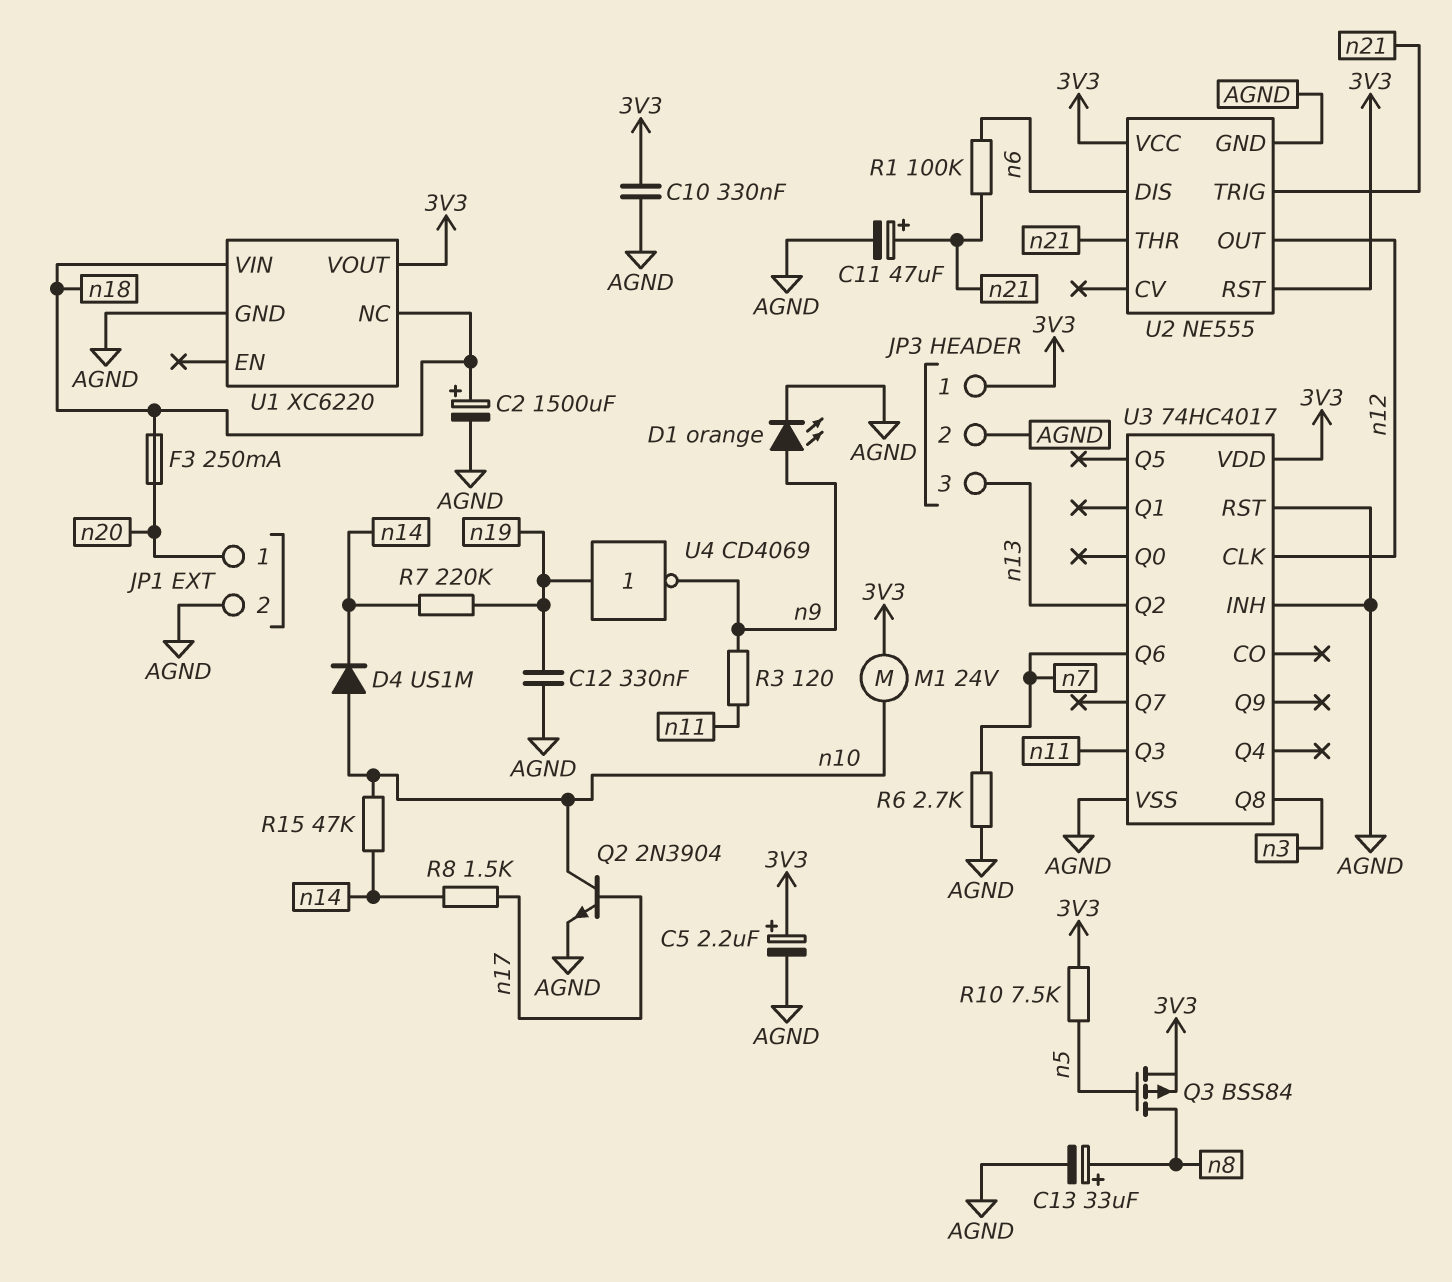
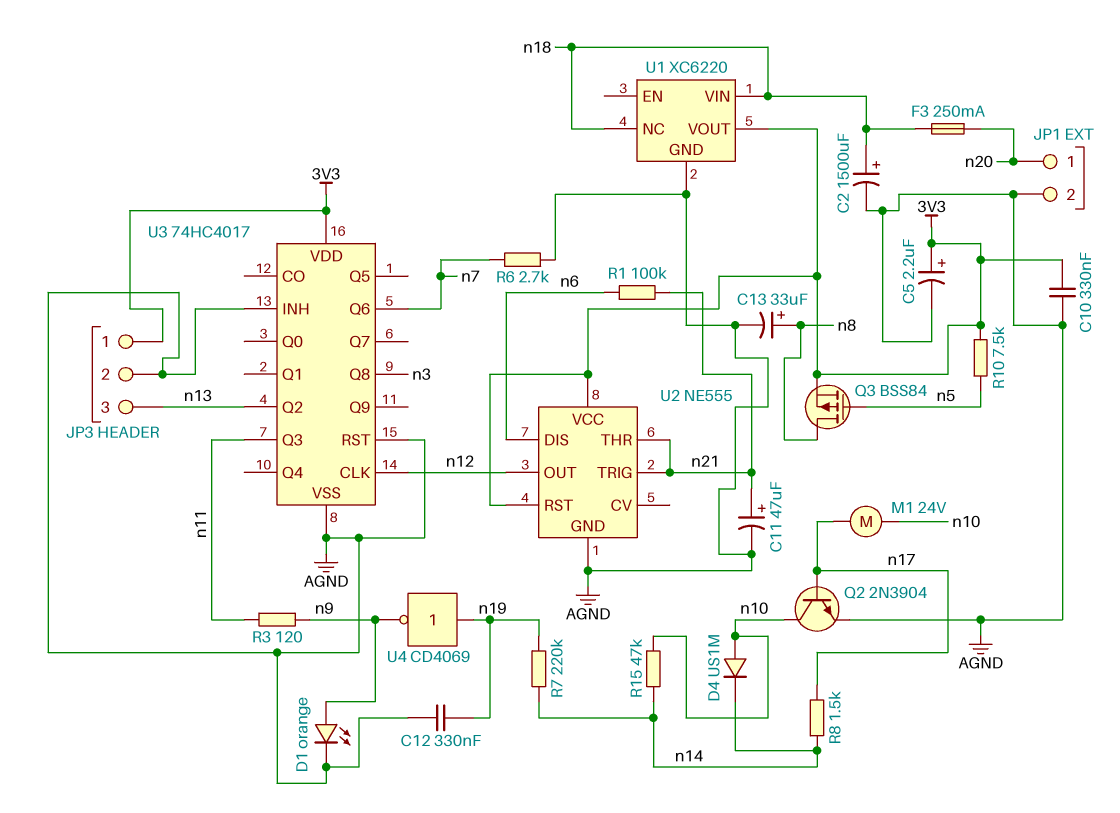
M1: motor 24V (3V3, n10) -> motor 24V (n10, n17)

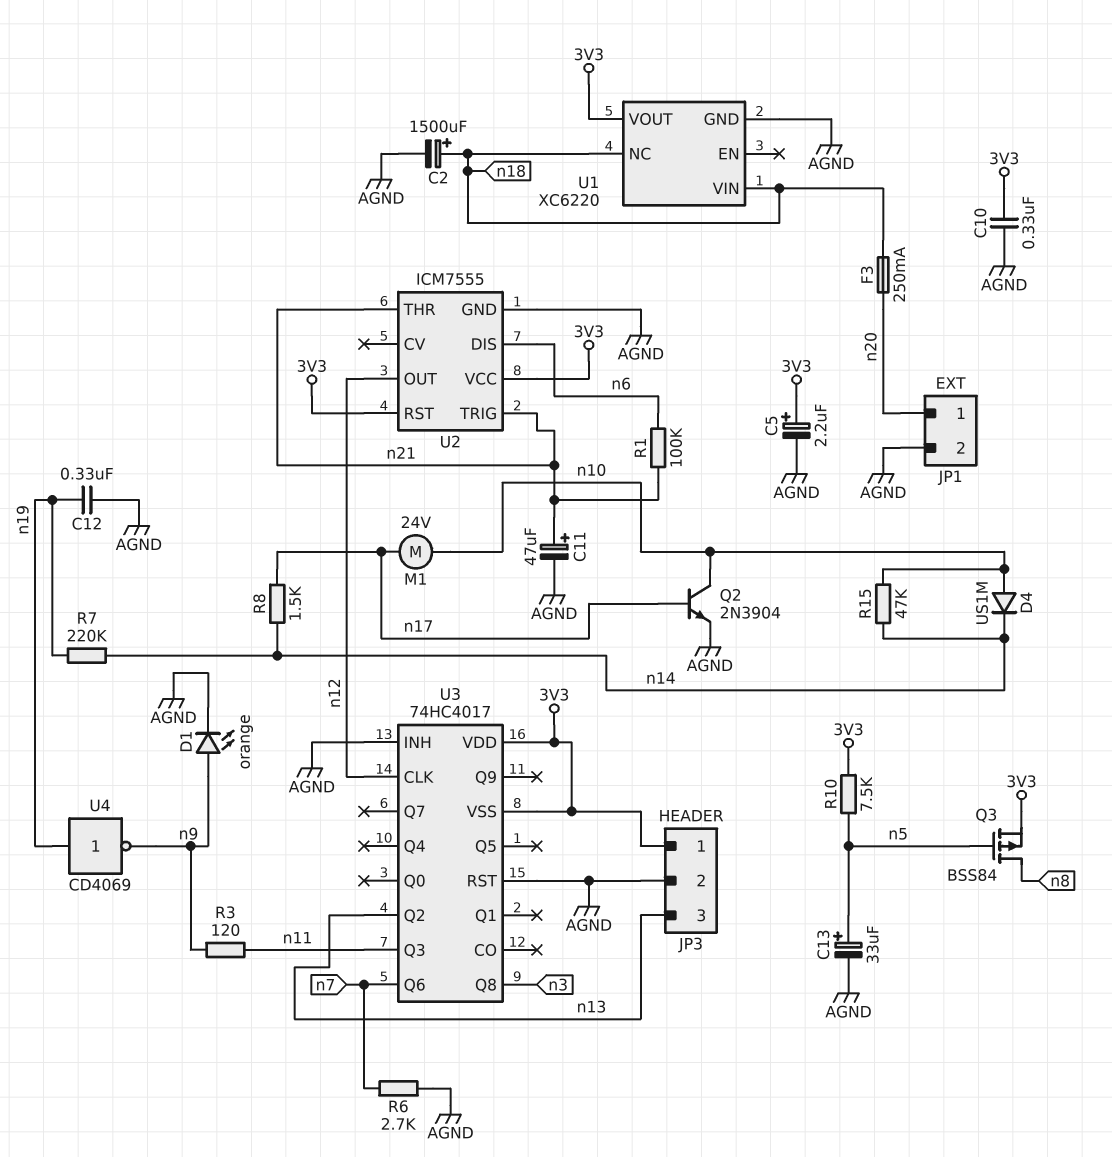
C13: 33uF (plus n8, minus AGND) -> 33uF (plus n5, minus AGND)
U2: NE555 -> ICM7555
U3 pin VSS: AGND -> 3V3

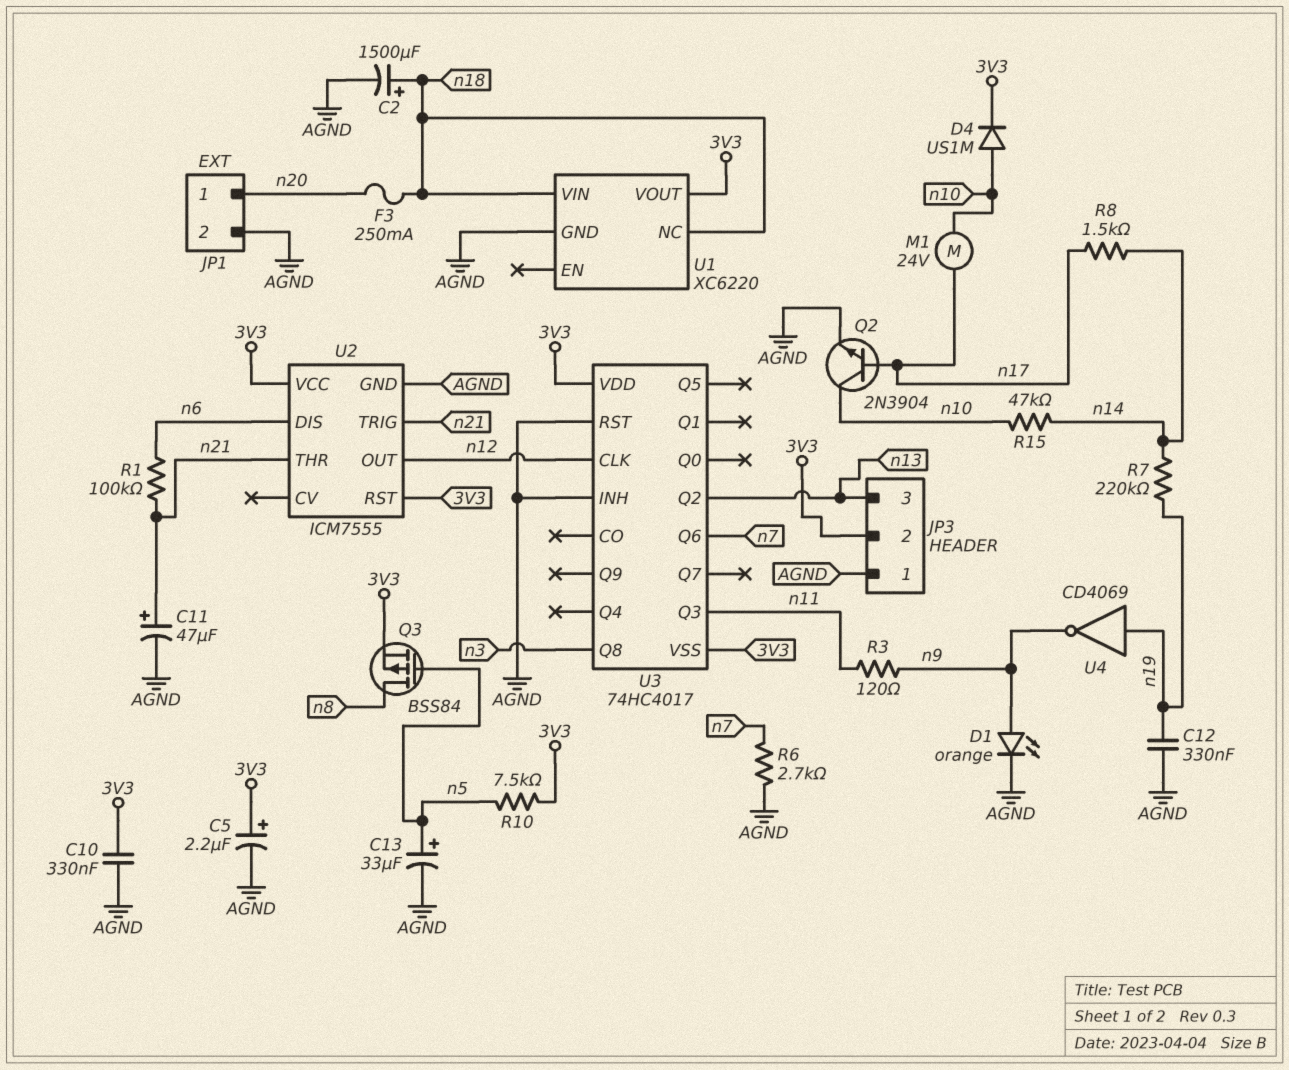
D4: diode US1M (A n10, K n14) -> diode US1M (A n10, K 3V3)
JP3 pin 1: 3V3 -> AGND
JP3 pin 2: AGND -> 3V3

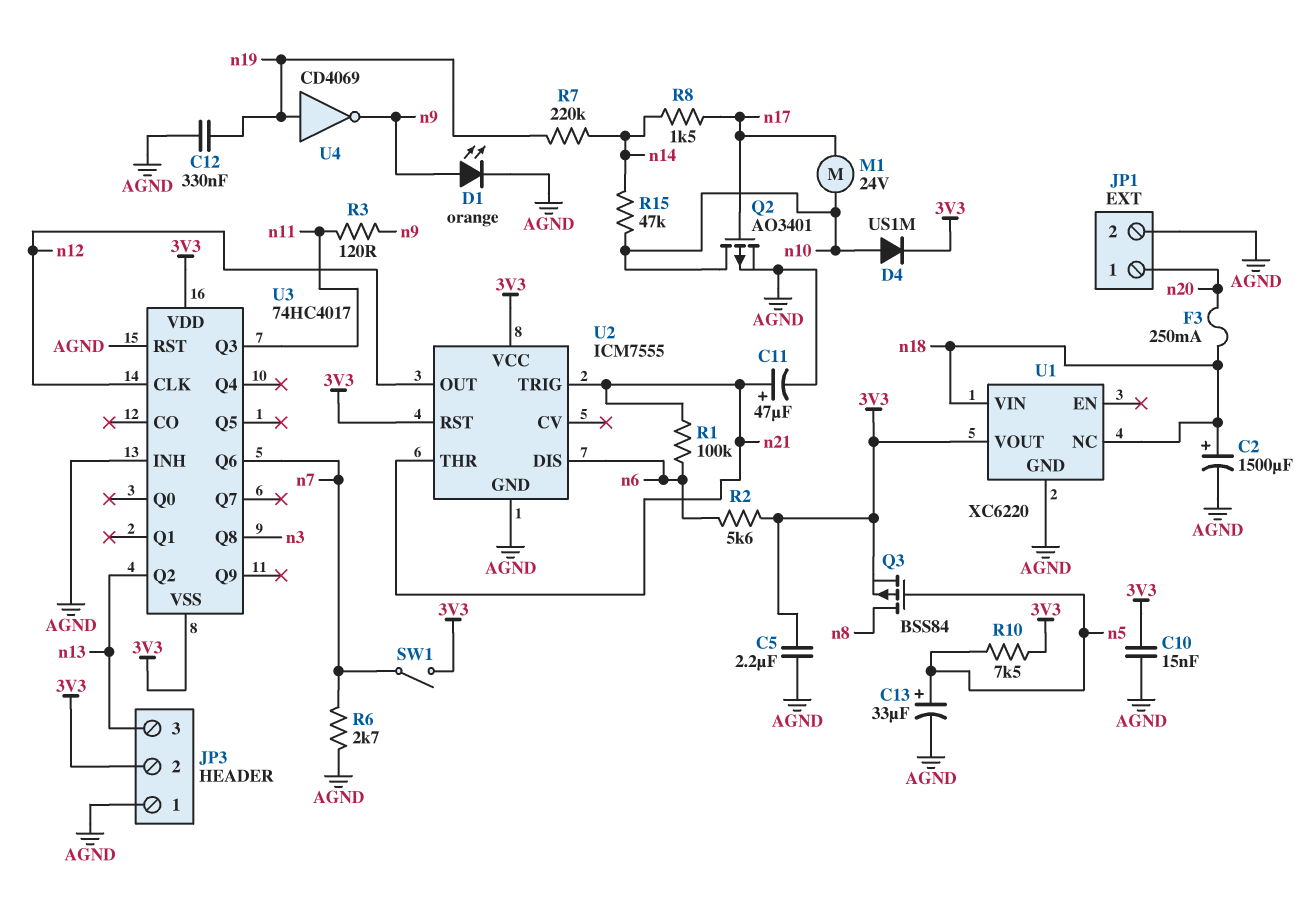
C5: 2.2uF (plus 3V3, minus AGND) -> 2.2uF (3V3, AGND)
C10: 330nF (3V3, AGND) -> 15nF (3V3, AGND)
Q2: NPN 2N3904 (B n17, C n10, E AGND) -> PMOS AO3401 (G n17, D n10, S AGND)
R2: none -> 5.6k (3V3, n6)
SW1: none -> switch (3V3, n7)

